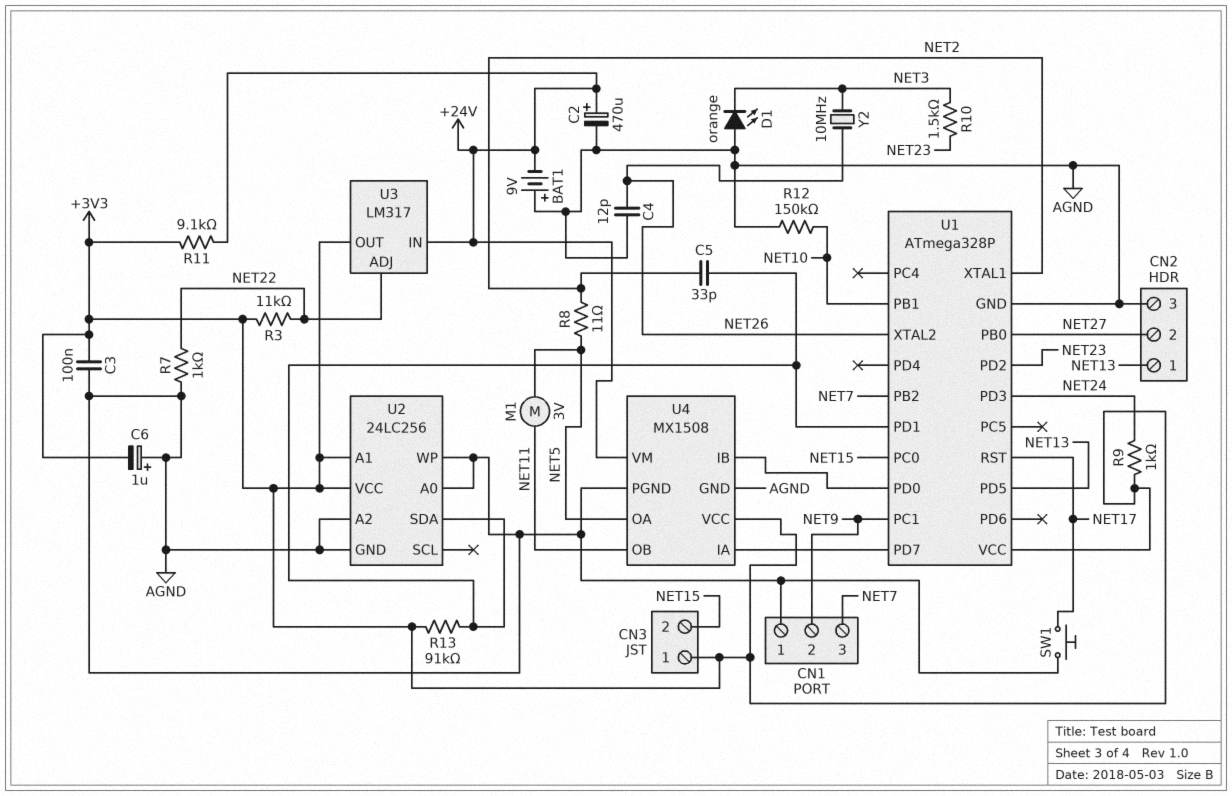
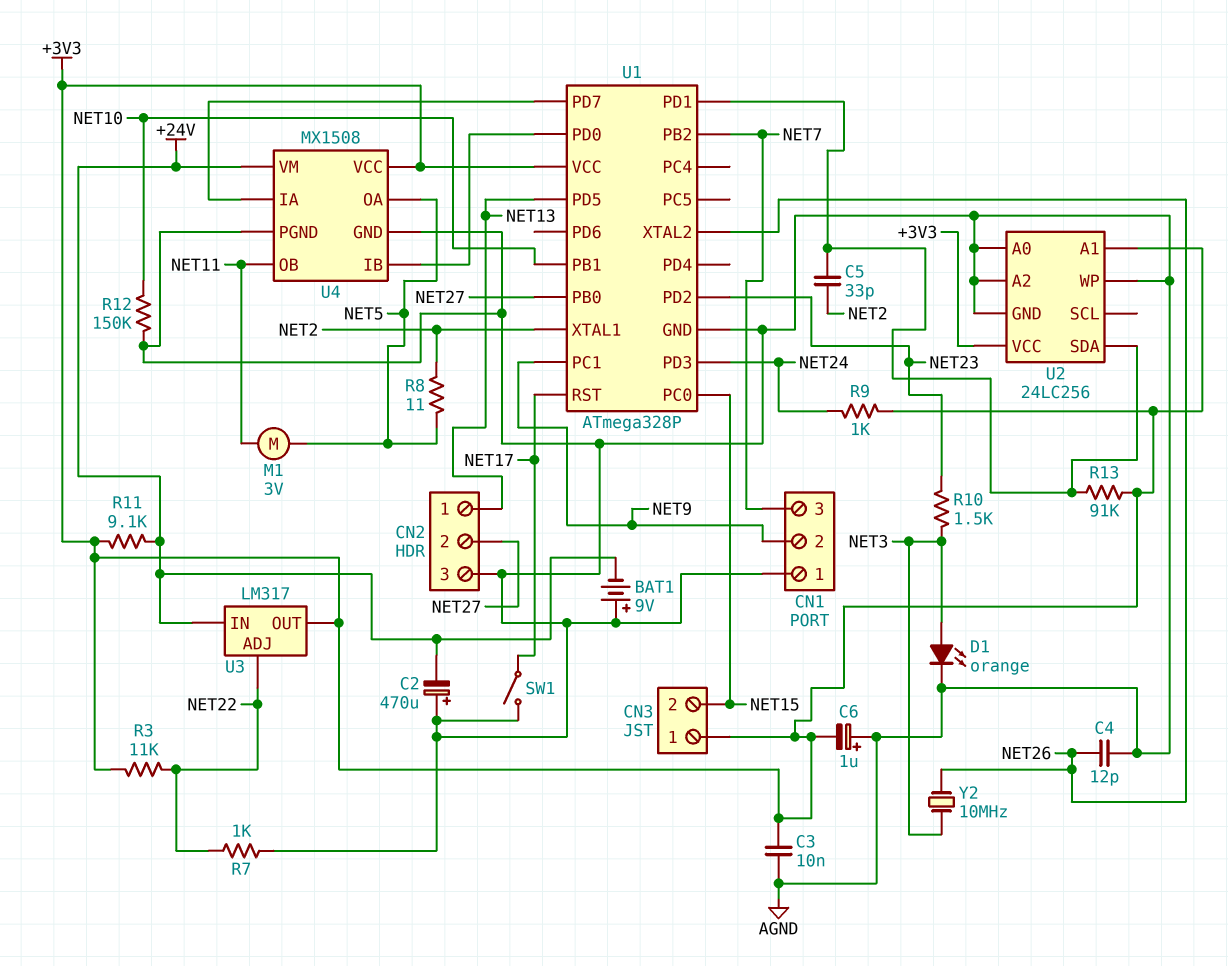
C2: 470uF (plus +24V, minus AGND) -> 470uF (plus AGND, minus +24V)
C3: 100nF (+3V3, AGND) -> 10nF (+3V3, AGND)
D1: LED orange (A AGND, K NET3) -> LED orange (A NET3, K AGND)
SW1: button (AGND, NET17) -> switch (AGND, NET17)

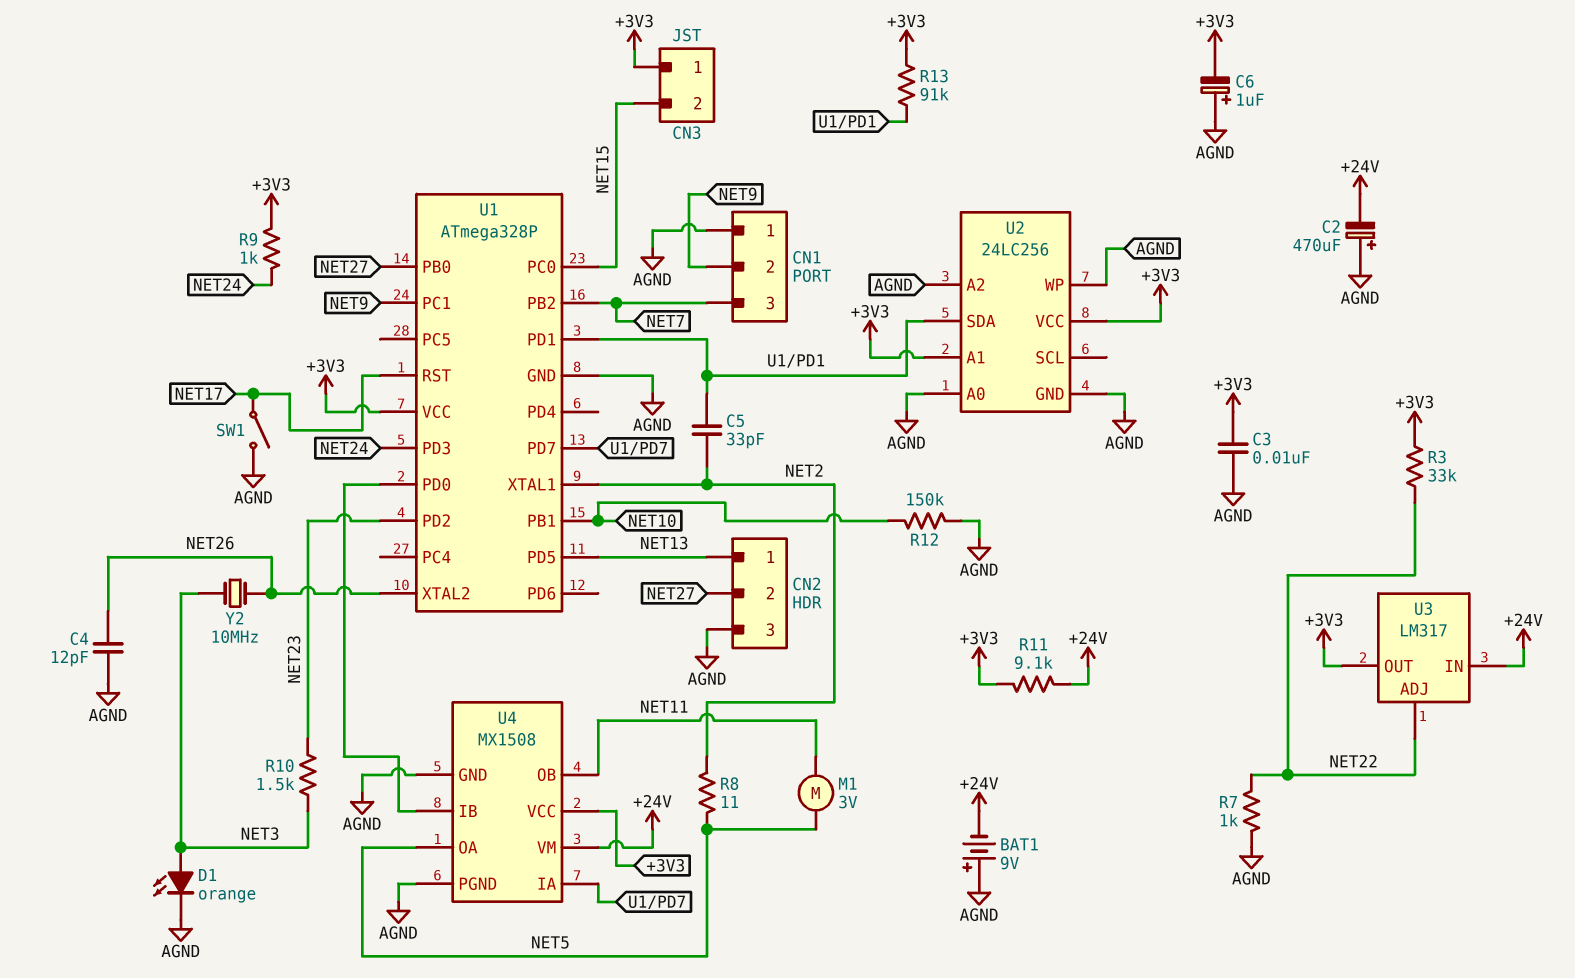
R3: 11k (+3V3, NET22) -> 33k (+3V3, NET22)

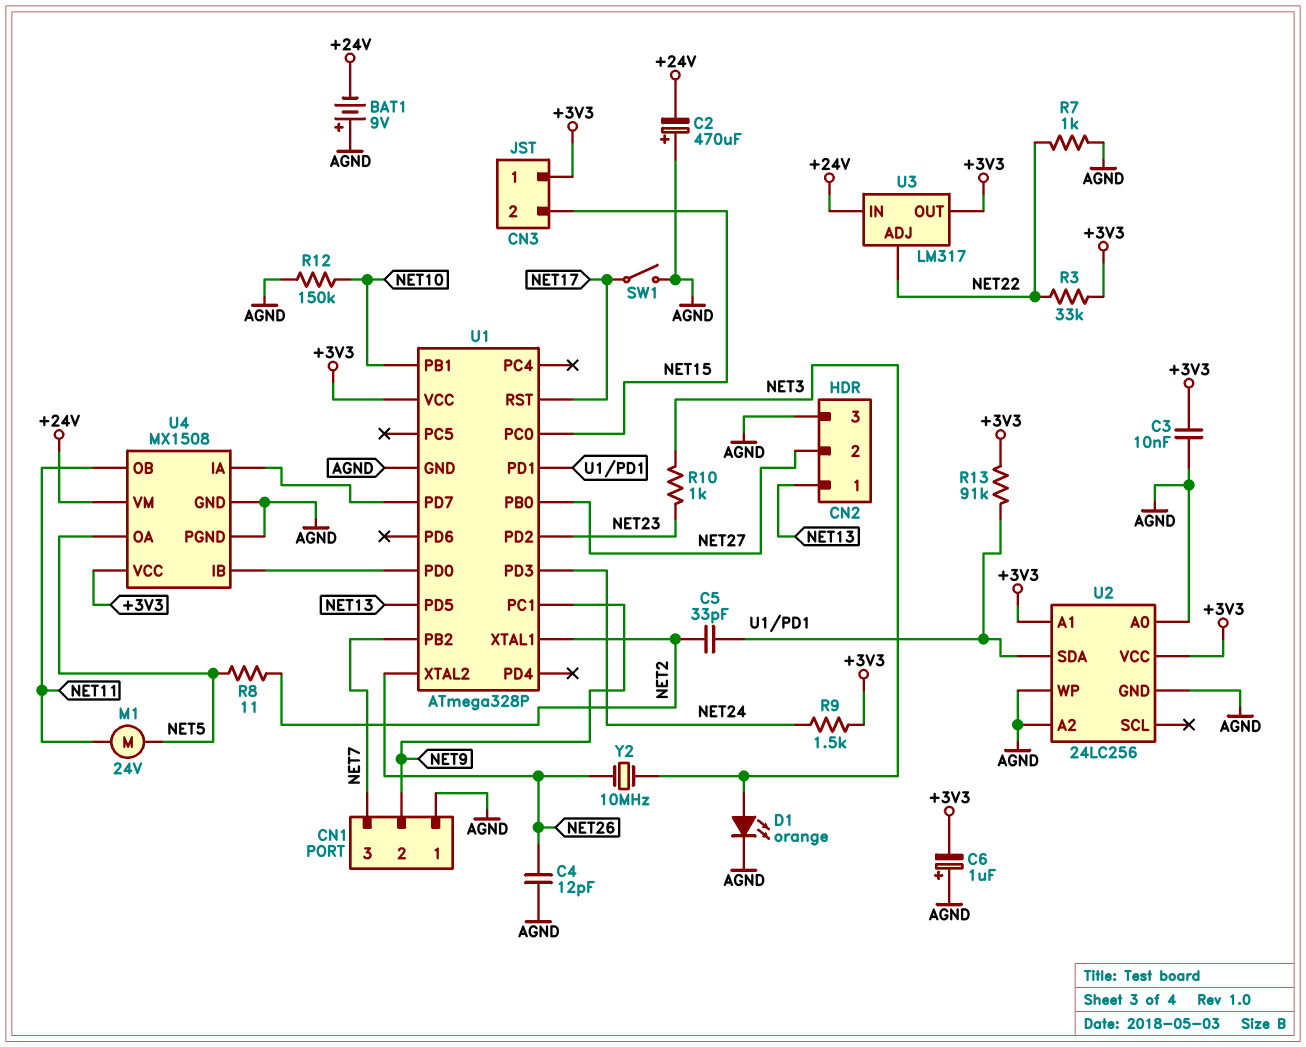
M1: motor 3V (NET5, NET11) -> motor 24V (NET5, NET11)
R9: 1k (+3V3, NET24) -> 1.5k (+3V3, NET24)
R10: 1.5k (NET3, NET23) -> 1k (NET3, NET23)
R11: 9.1k (+3V3, +24V) -> none

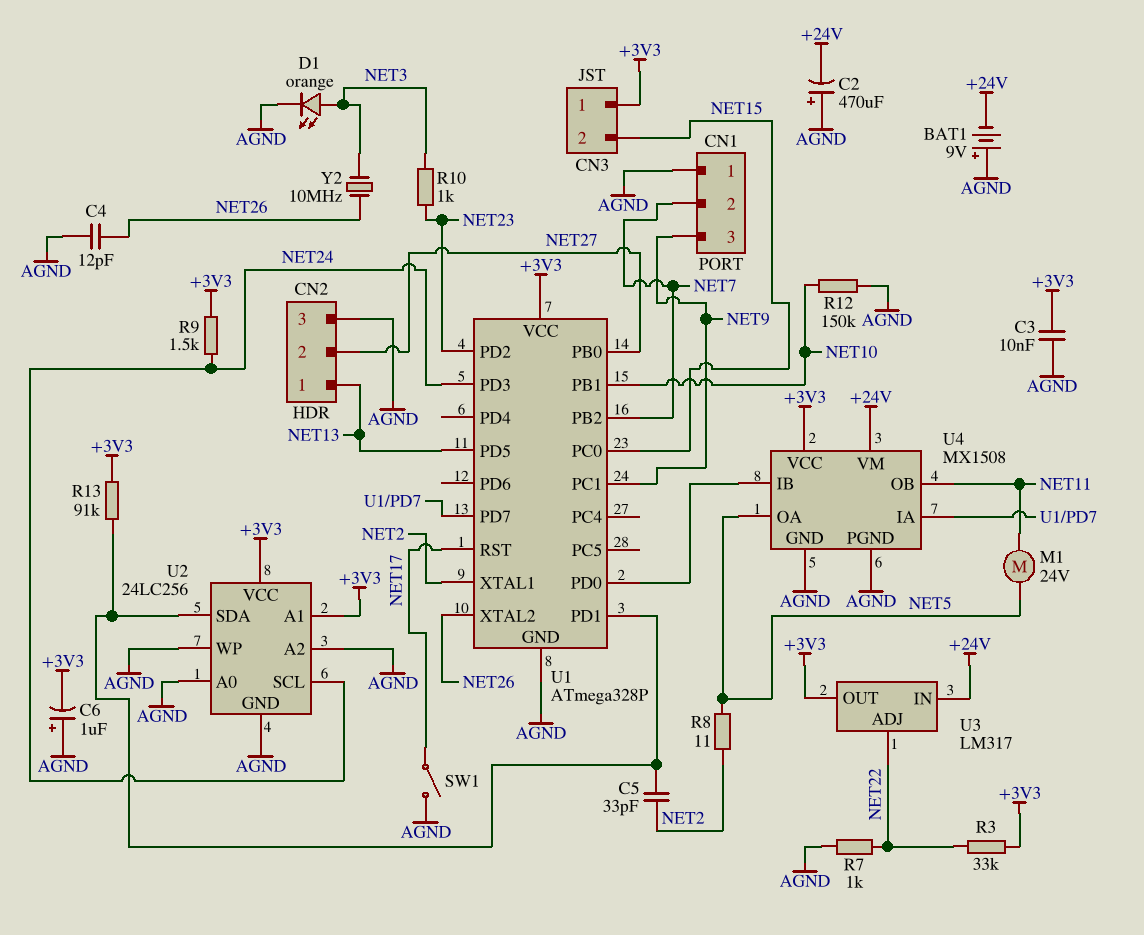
CN1 pin 2: NET9 -> NET7
CN1 pin 3: NET7 -> NET9
U2 pin SCL: none -> NET24

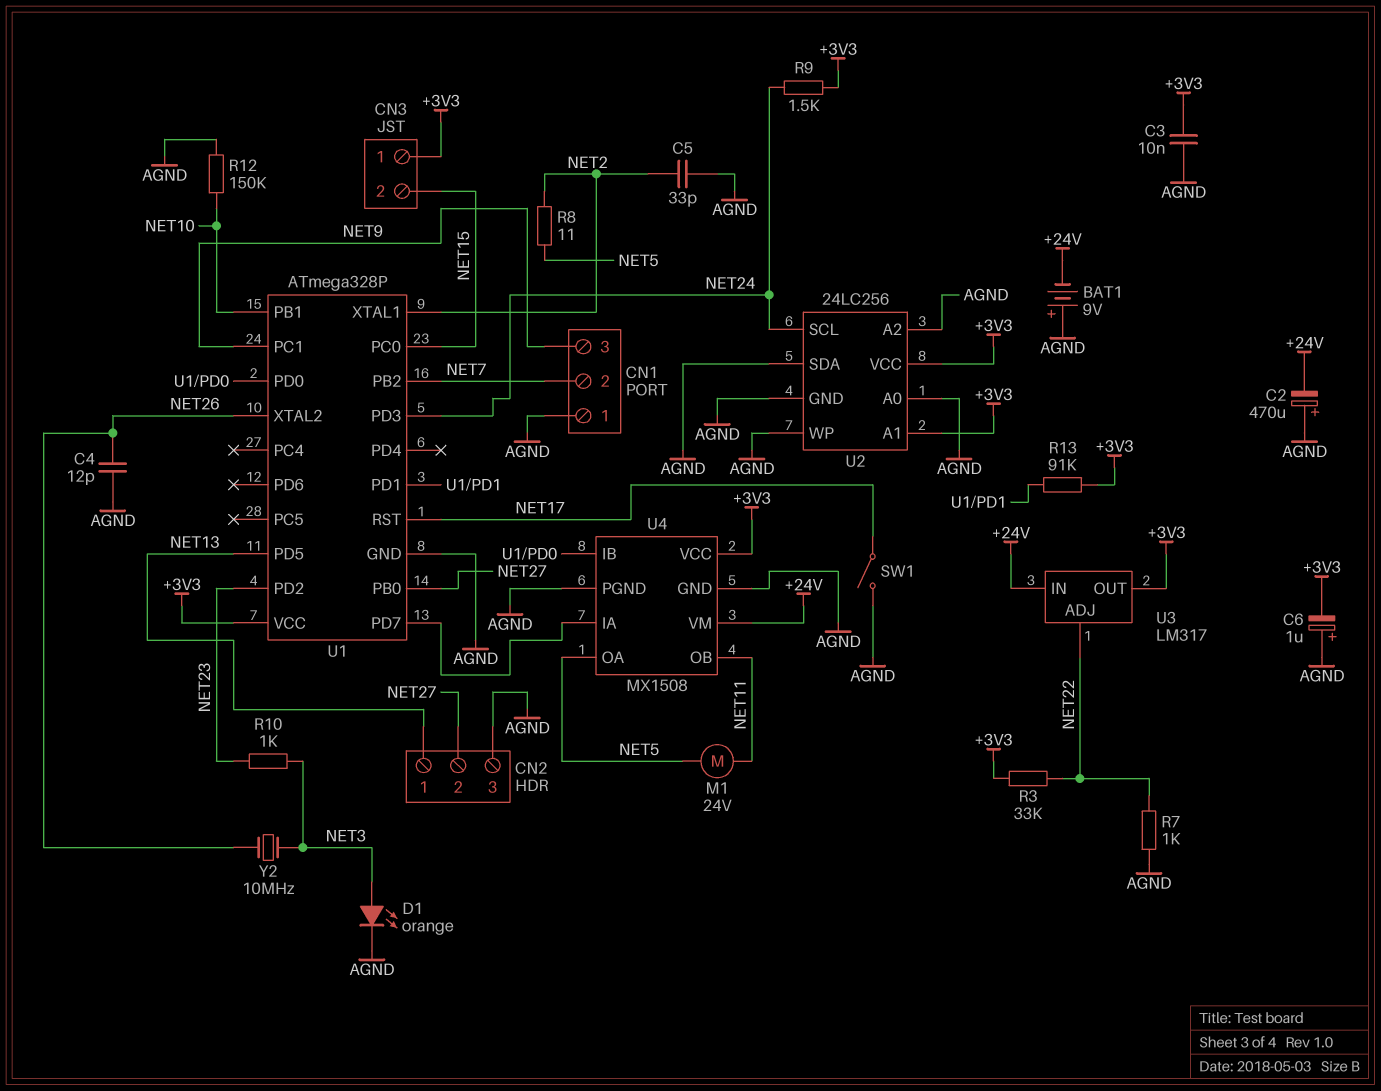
C5: 33pF (NET2, U1/PD1) -> 33pF (AGND, NET2)
U2 pin SDA: U1/PD1 -> AGND

